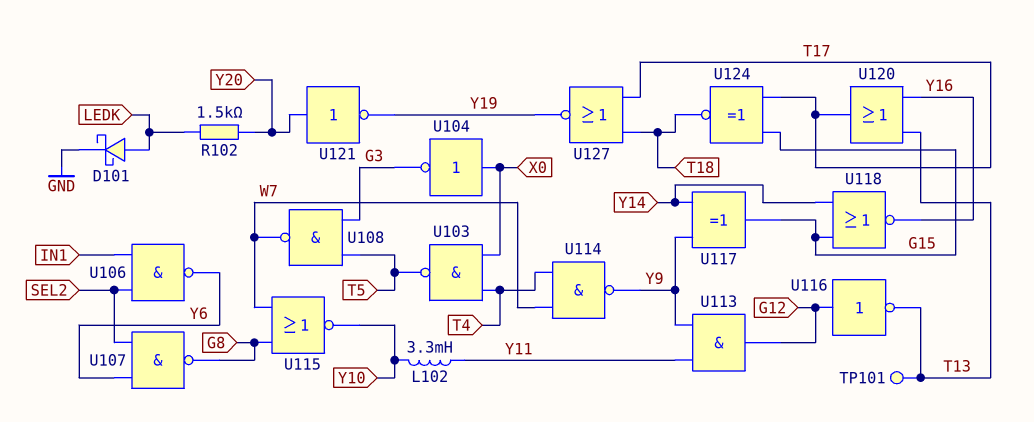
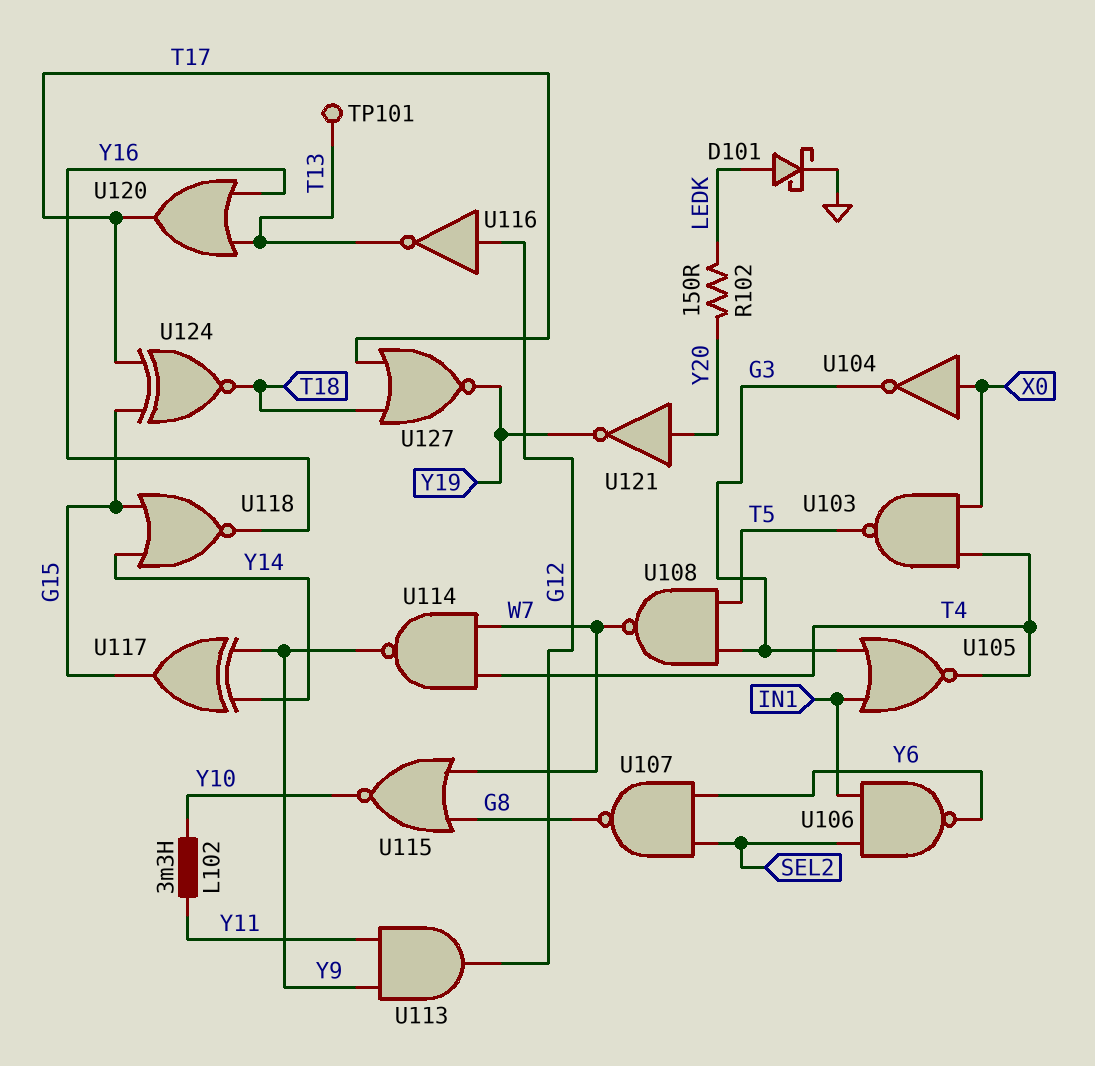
R102: 1.5k (LEDK, Y20) -> 150 (LEDK, Y20)
U105: none -> NOR (in G3, in IN1, out T4)

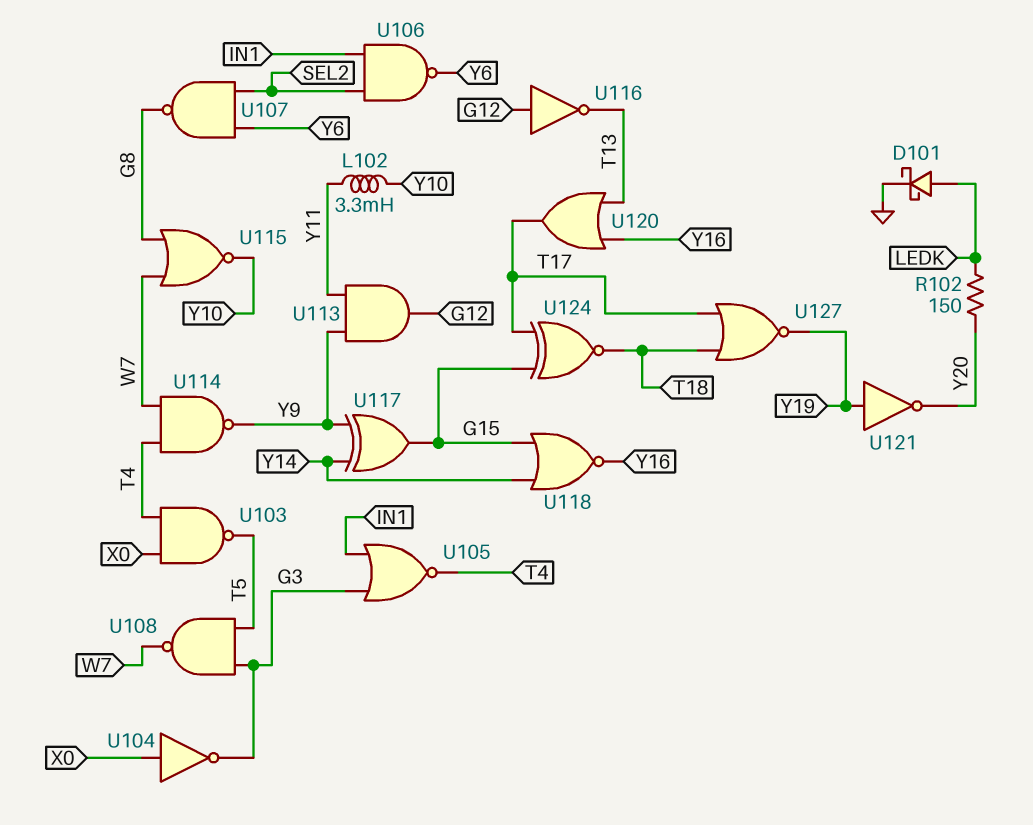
TP101: test point (T13) -> none
U121: NOT (in Y20, out Y19) -> NOT (in Y19, out Y20)

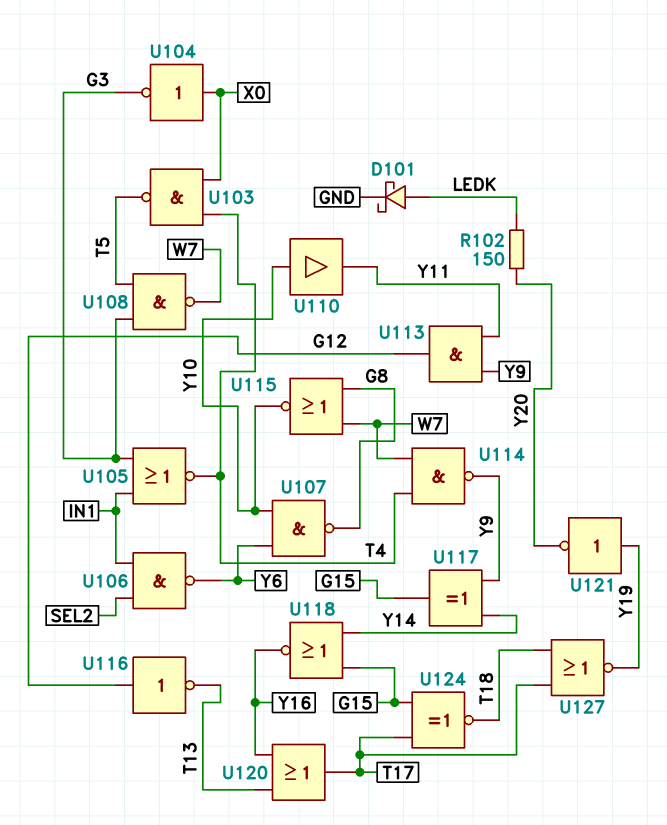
L102: 3.3mH (Y10, Y11) -> none
U107: NAND (in SEL2, in Y6, out G8) -> NAND (in Y6, in Y10, out G8)
U110: none -> buffer (in Y10, out Y11)

